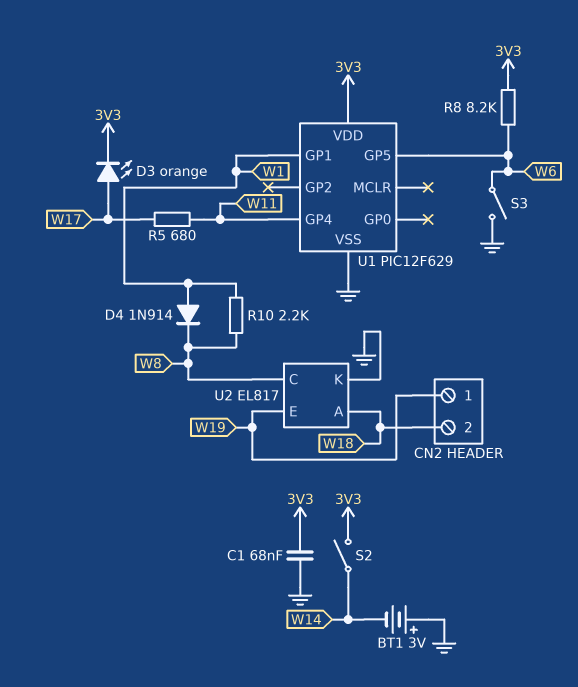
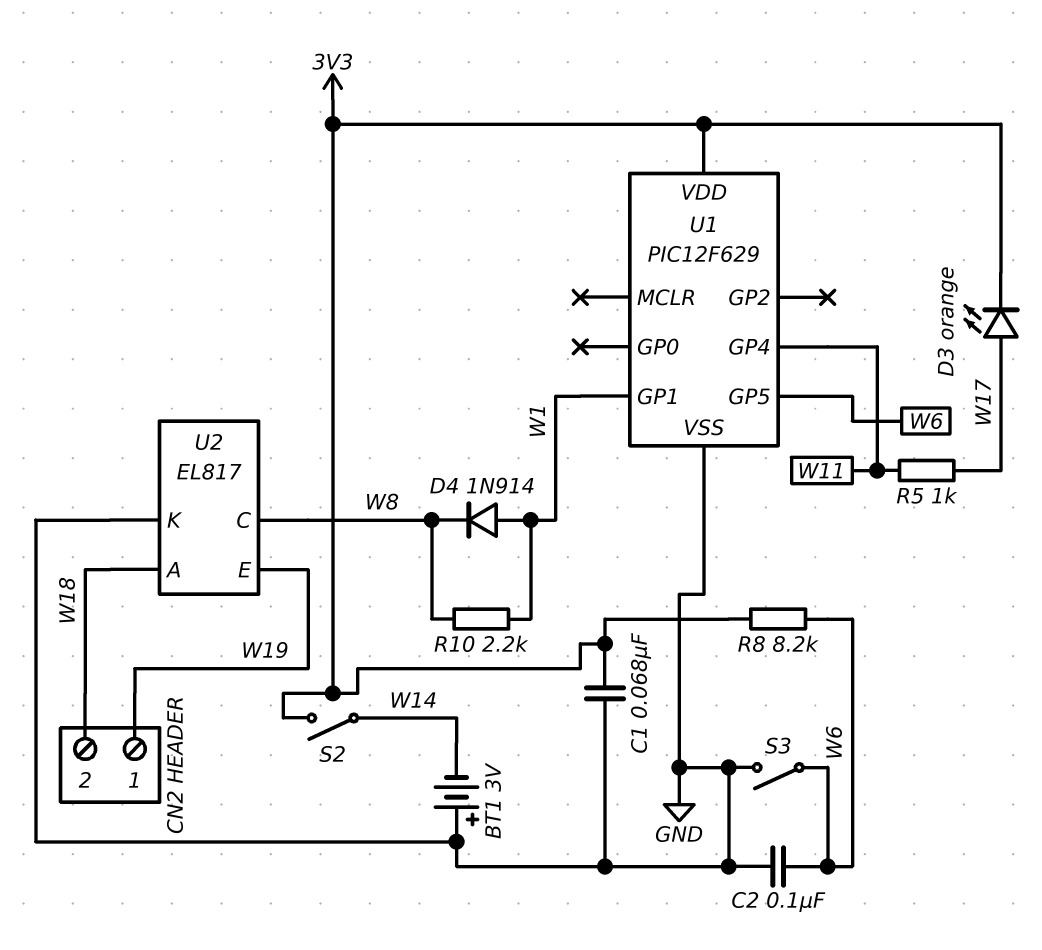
C2: none -> 100nF (GND, W6)
R5: 680 (W11, W17) -> 1k (W11, W17)

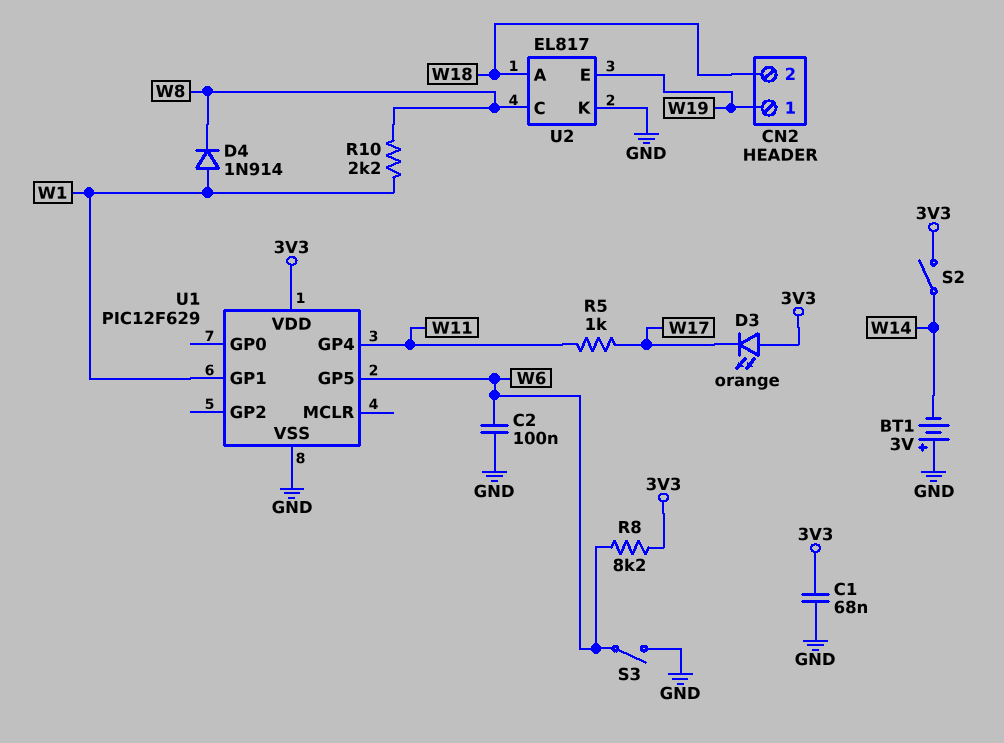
D3: LED orange (A W17, K 3V3) -> LED orange (A 3V3, K W17)

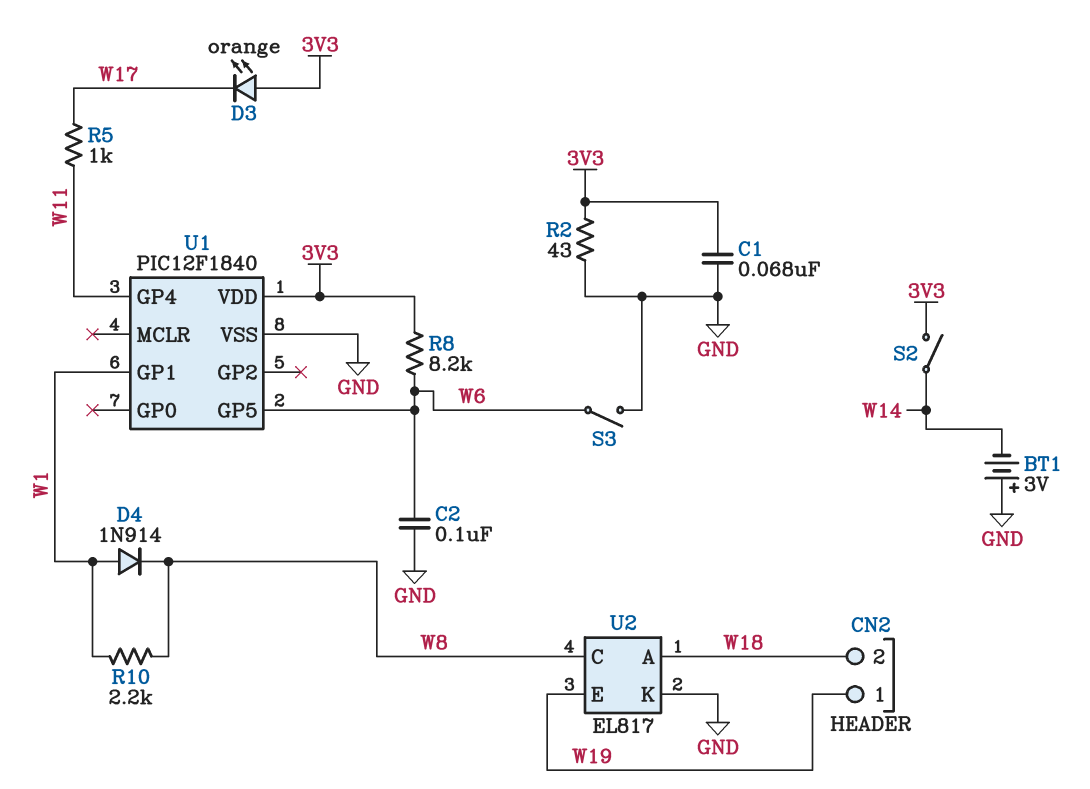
R2: none -> 43 (3V3, GND)
U1: PIC12F629 -> PIC12F1840

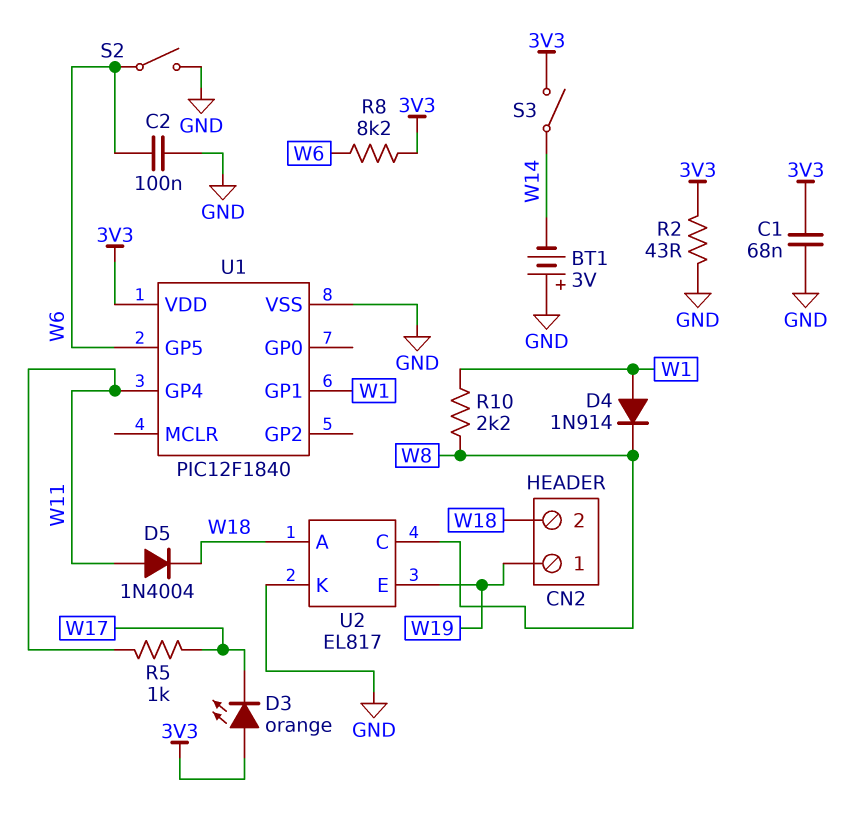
D5: none -> diode 1N4004 (A W11, K W18)
S2: switch (3V3, W14) -> switch (GND, W6)
S3: switch (GND, W6) -> switch (3V3, W14)

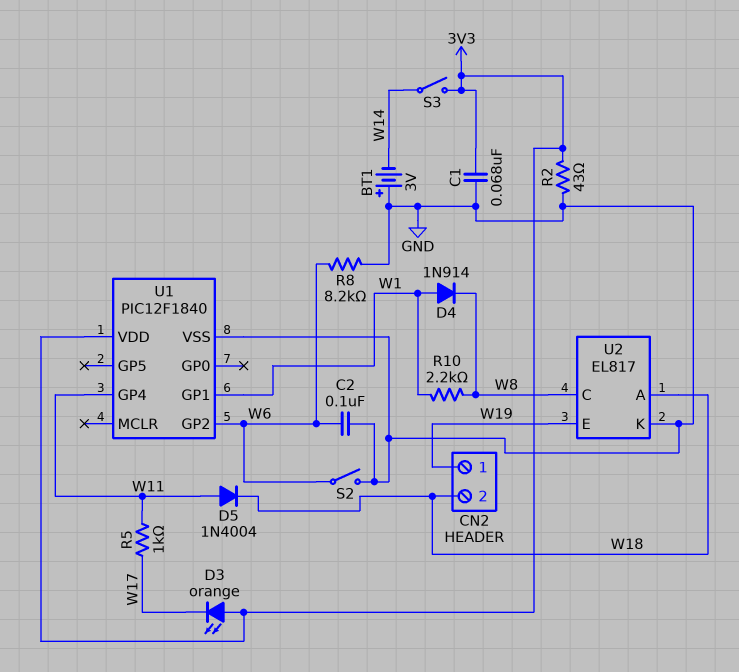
R8: 8.2k (3V3, W6) -> 8.2k (GND, W6)
U1 pin GP2: none -> W6
U1 pin GP5: W6 -> none

